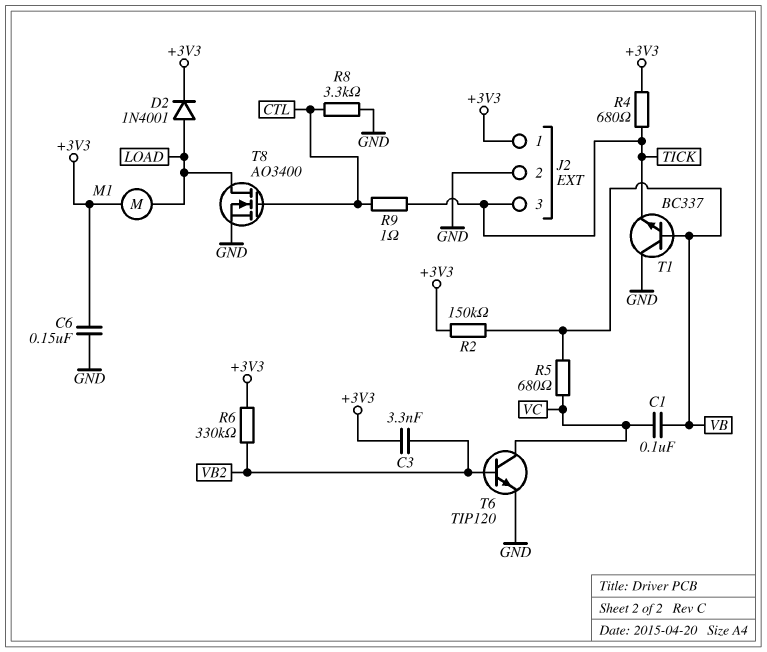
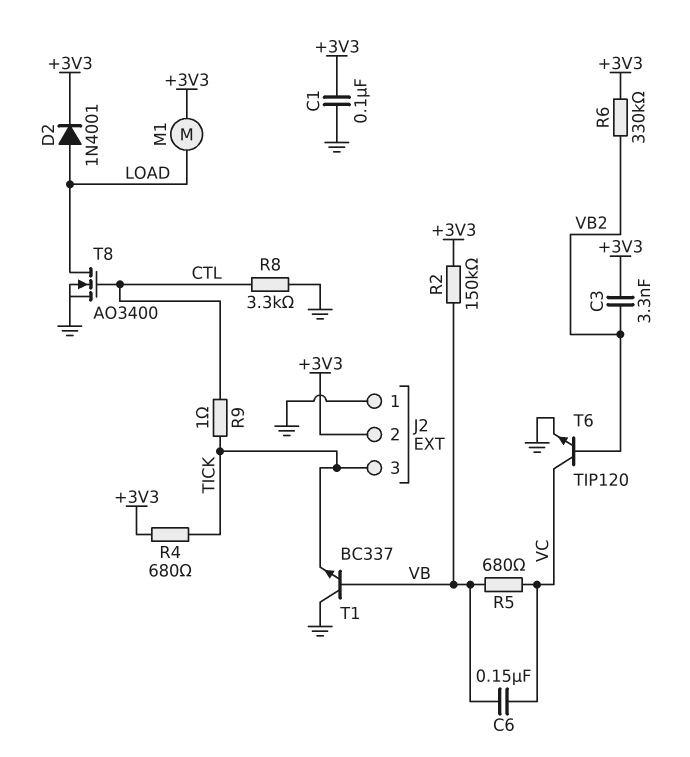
C1: 100nF (VB, VC) -> 100nF (+3V3, GND)
C6: 150nF (+3V3, GND) -> 150nF (VB, VC)
J2 pin 1: +3V3 -> GND
J2 pin 2: GND -> +3V3

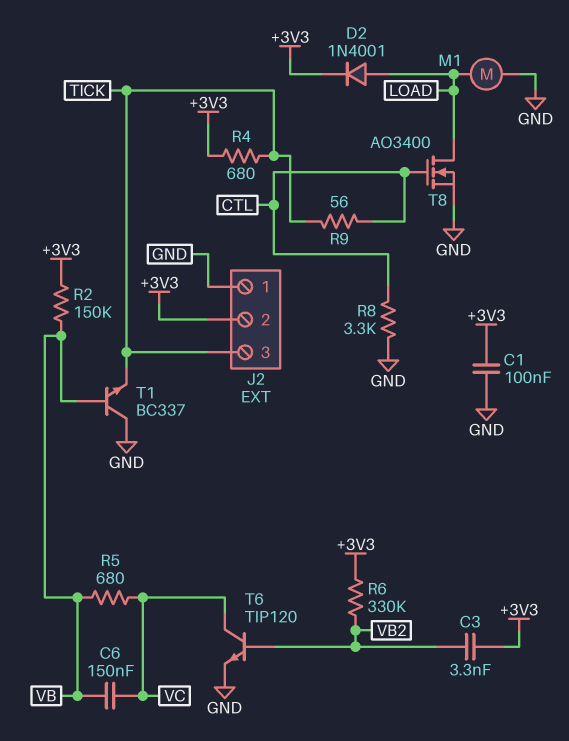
M1: motor (+3V3, LOAD) -> motor (GND, LOAD)
R9: 1 (CTL, TICK) -> 56 (CTL, TICK)

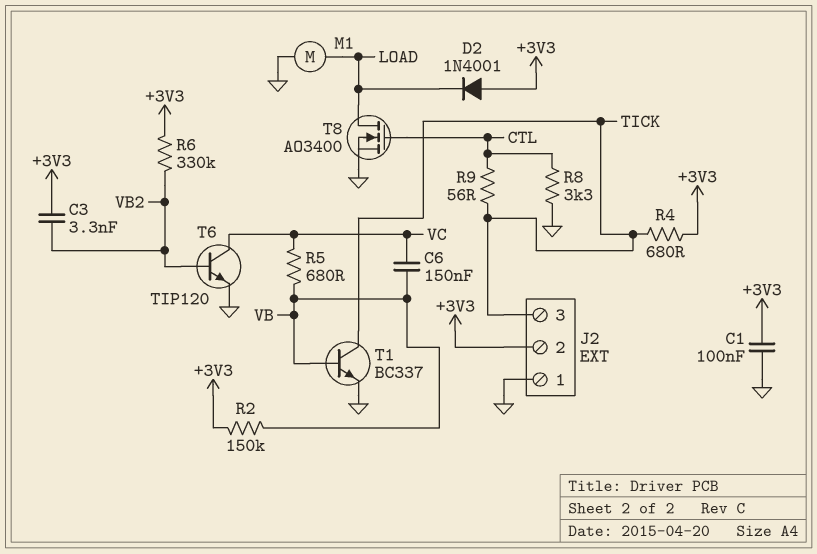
D2: diode 1N4001 (A LOAD, K +3V3) -> diode 1N4001 (A +3V3, K LOAD)
T1: NPN BC337 (B VB, C GND, E TICK) -> NPN BC337 (B VB, C TICK, E GND)

